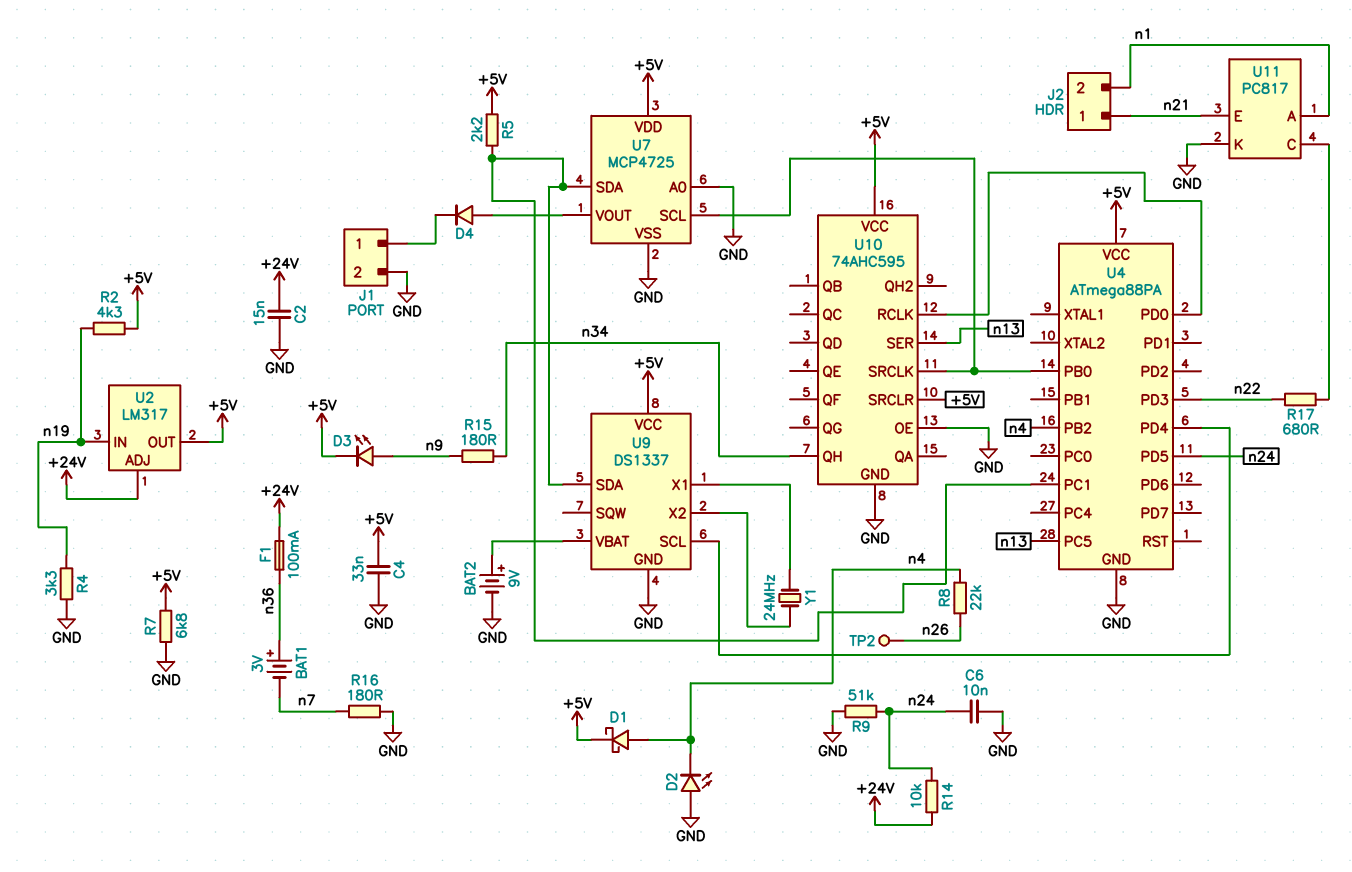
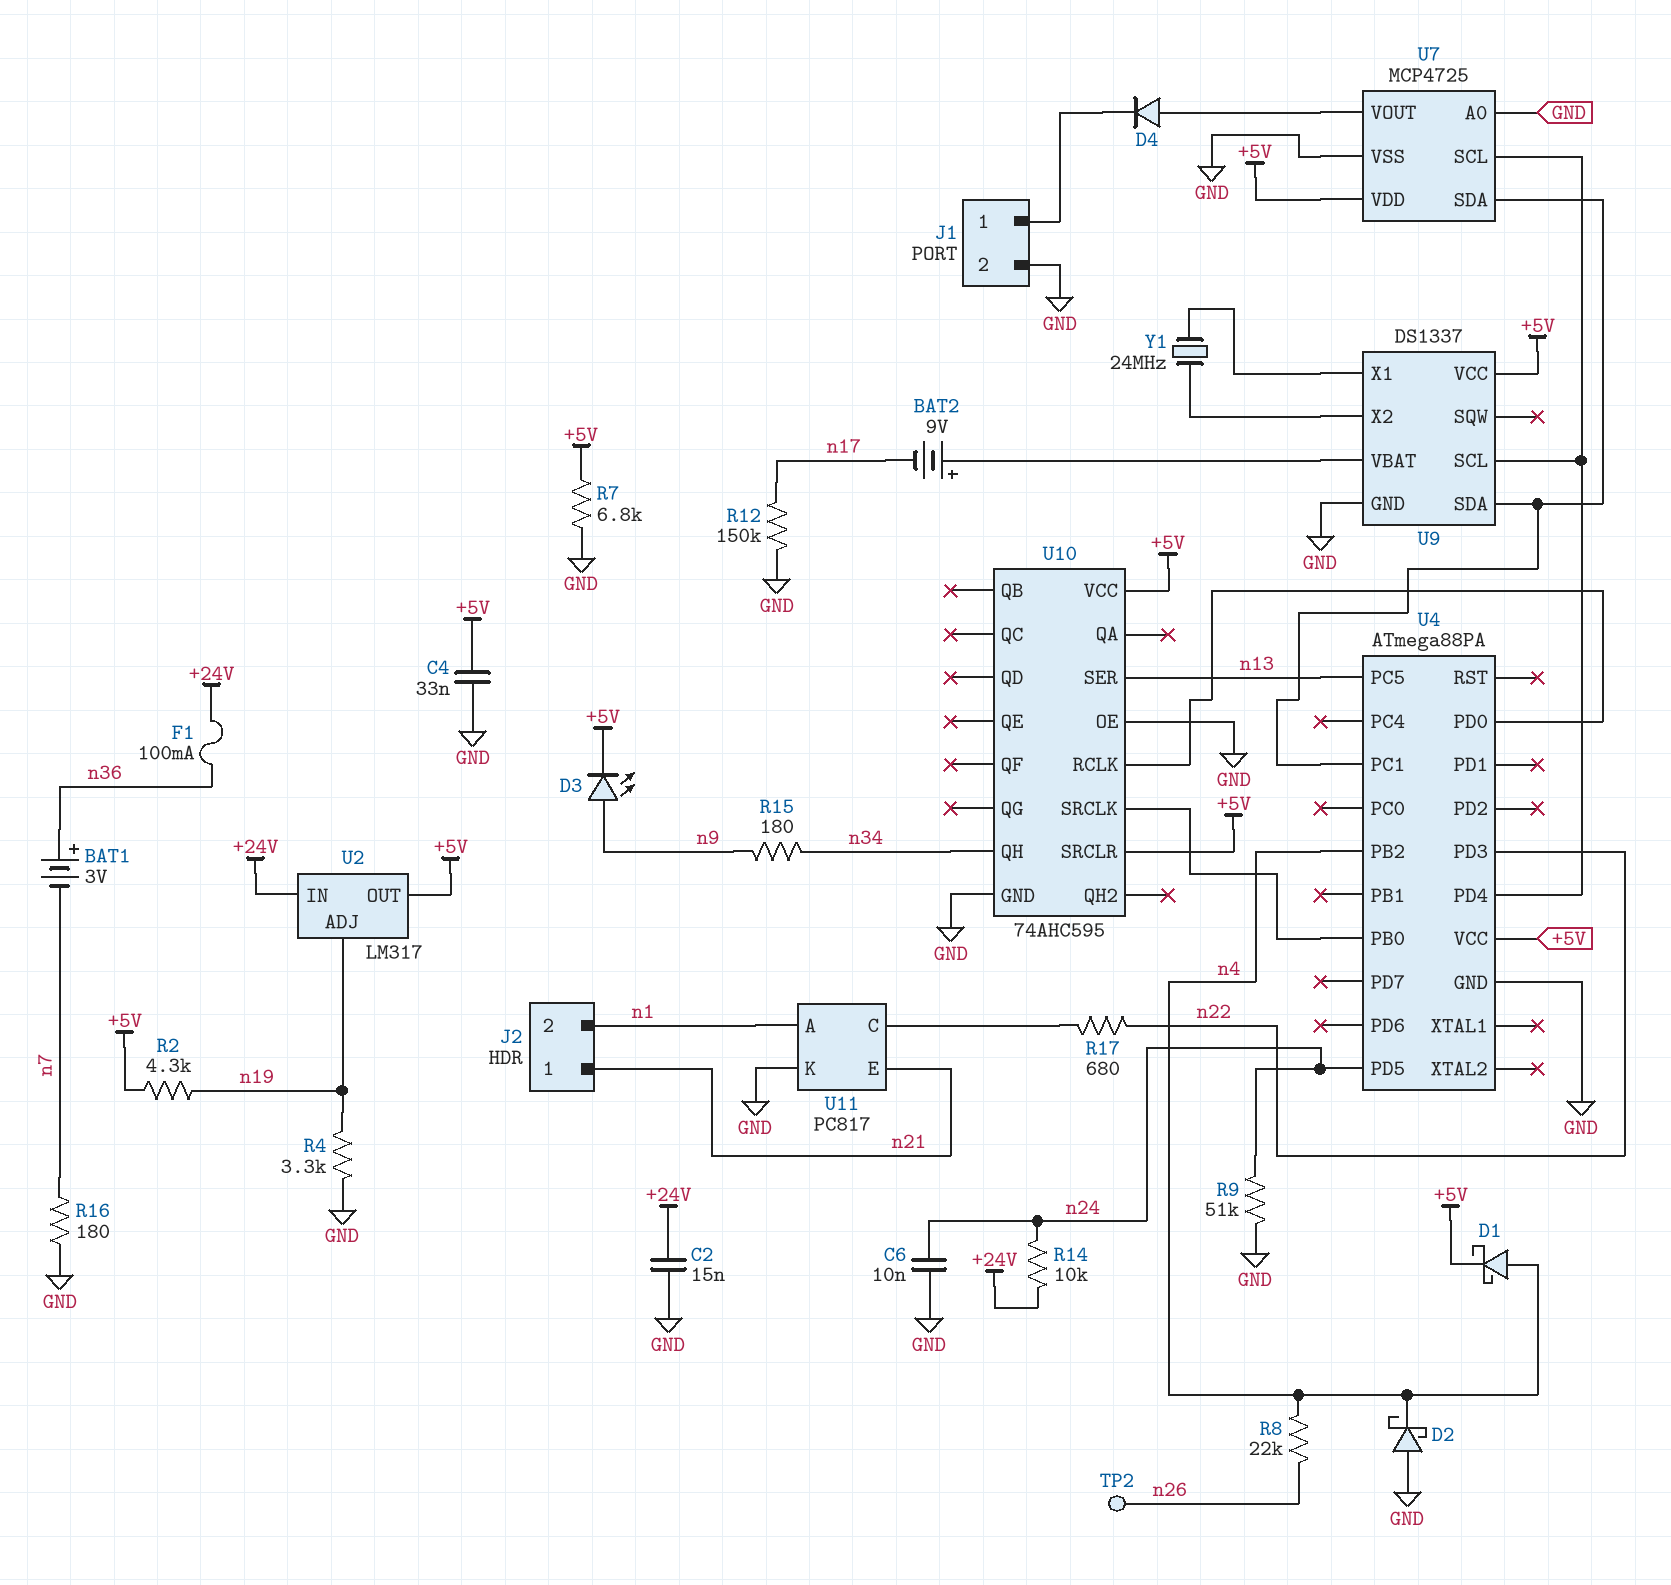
BAT2: 9V (plus U9/VBAT, minus GND) -> 9V (plus U9/VBAT, minus n17)
D2: LED (A GND, K n4) -> schottky (A GND, K n4)
R5: 2.2k (+5V, U4/PC1) -> none
R12: none -> 150k (GND, n17)
U2 pin ADJ: +24V -> n19
U2 pin IN: n19 -> +24V
U7 pin SCL: U4/PB0 -> U4/PD4

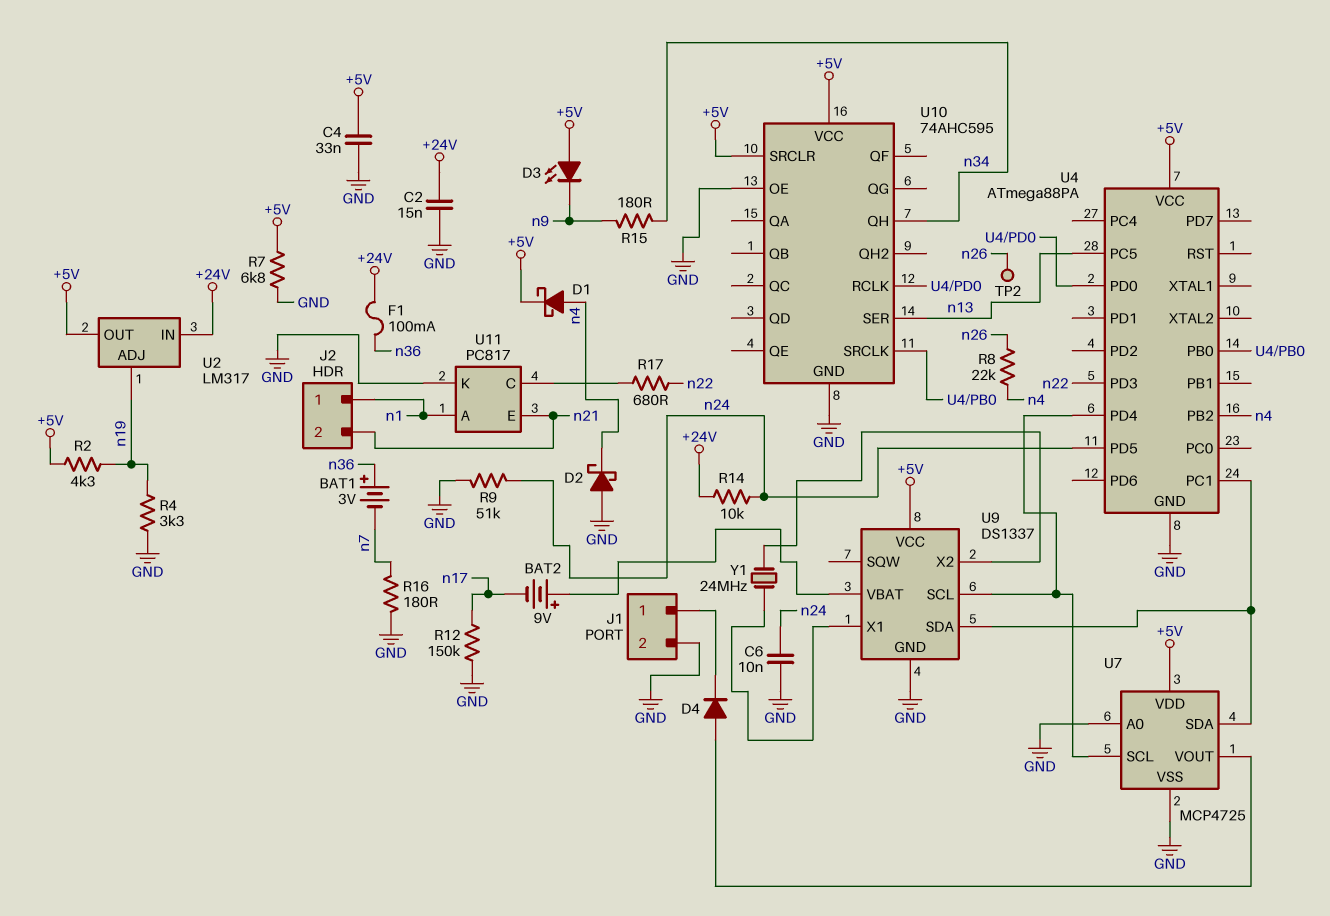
D3: LED (A n9, K +5V) -> LED (A +5V, K n9)
J2 pin 1: n21 -> n1
J2 pin 2: n1 -> n21

